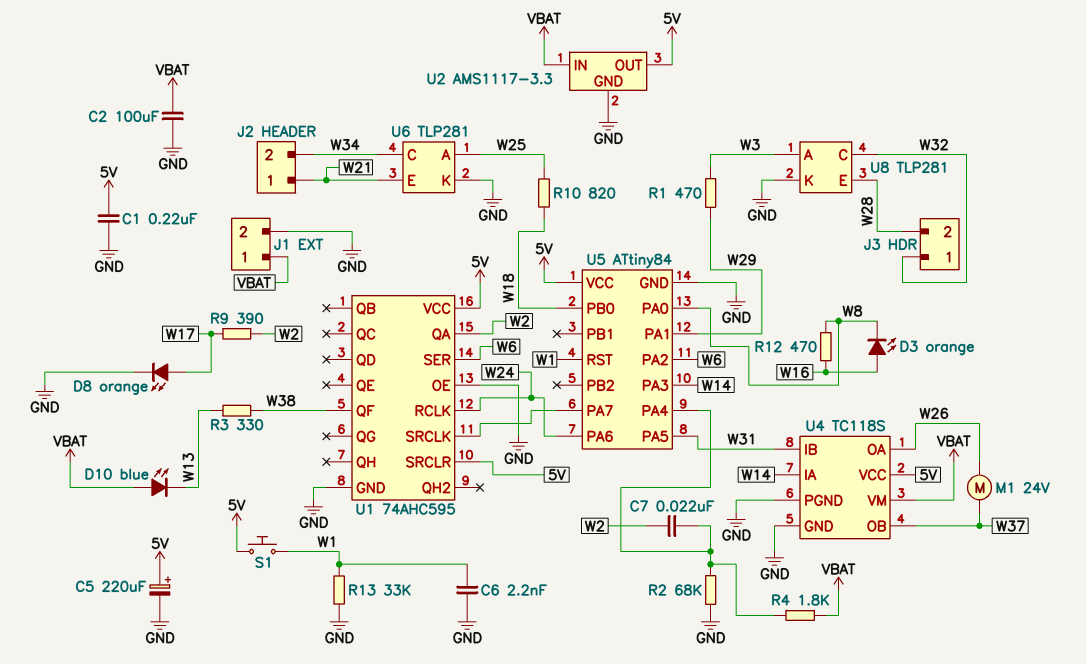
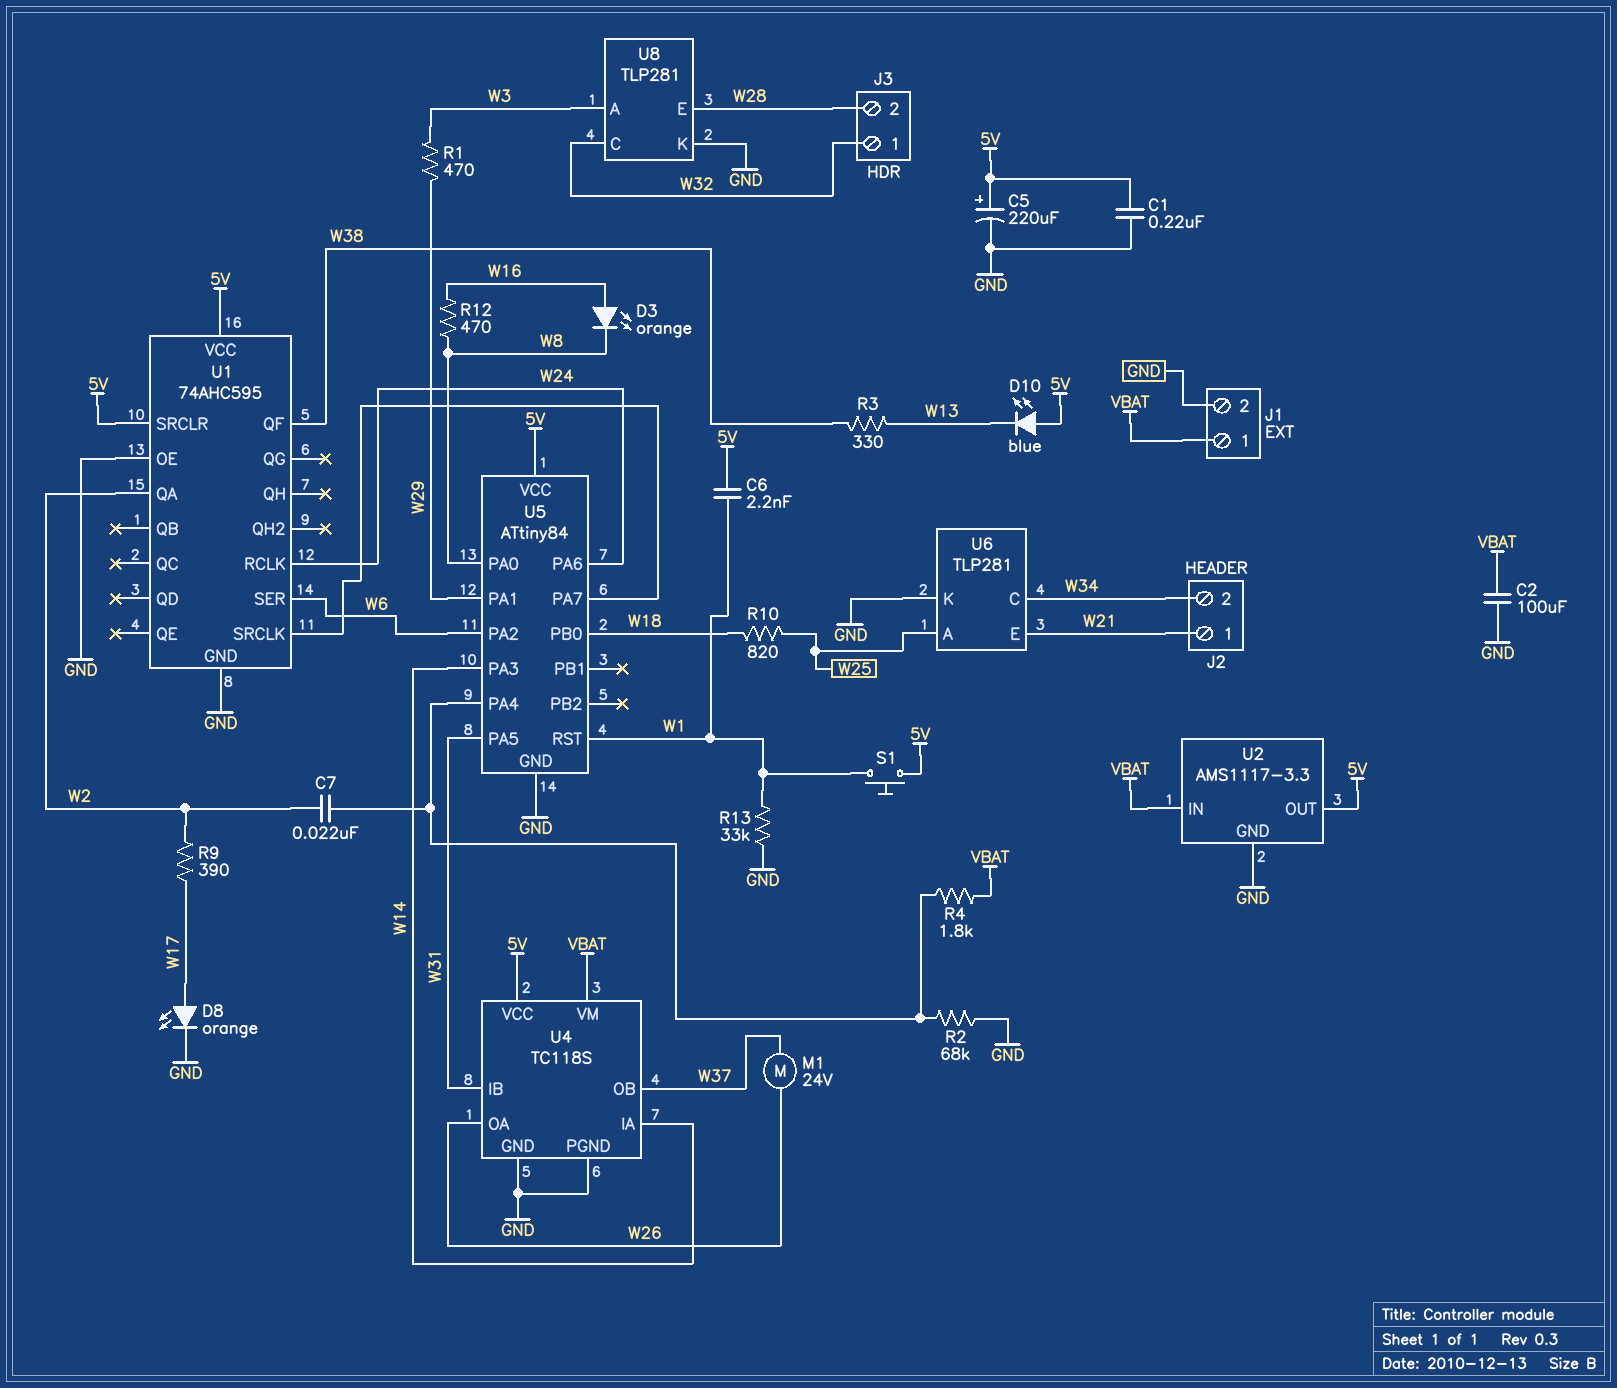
C6: 2.2nF (GND, W1) -> 2.2nF (5V, W1)
D10: LED blue (A VBAT, K W13) -> LED blue (A 5V, K W13)

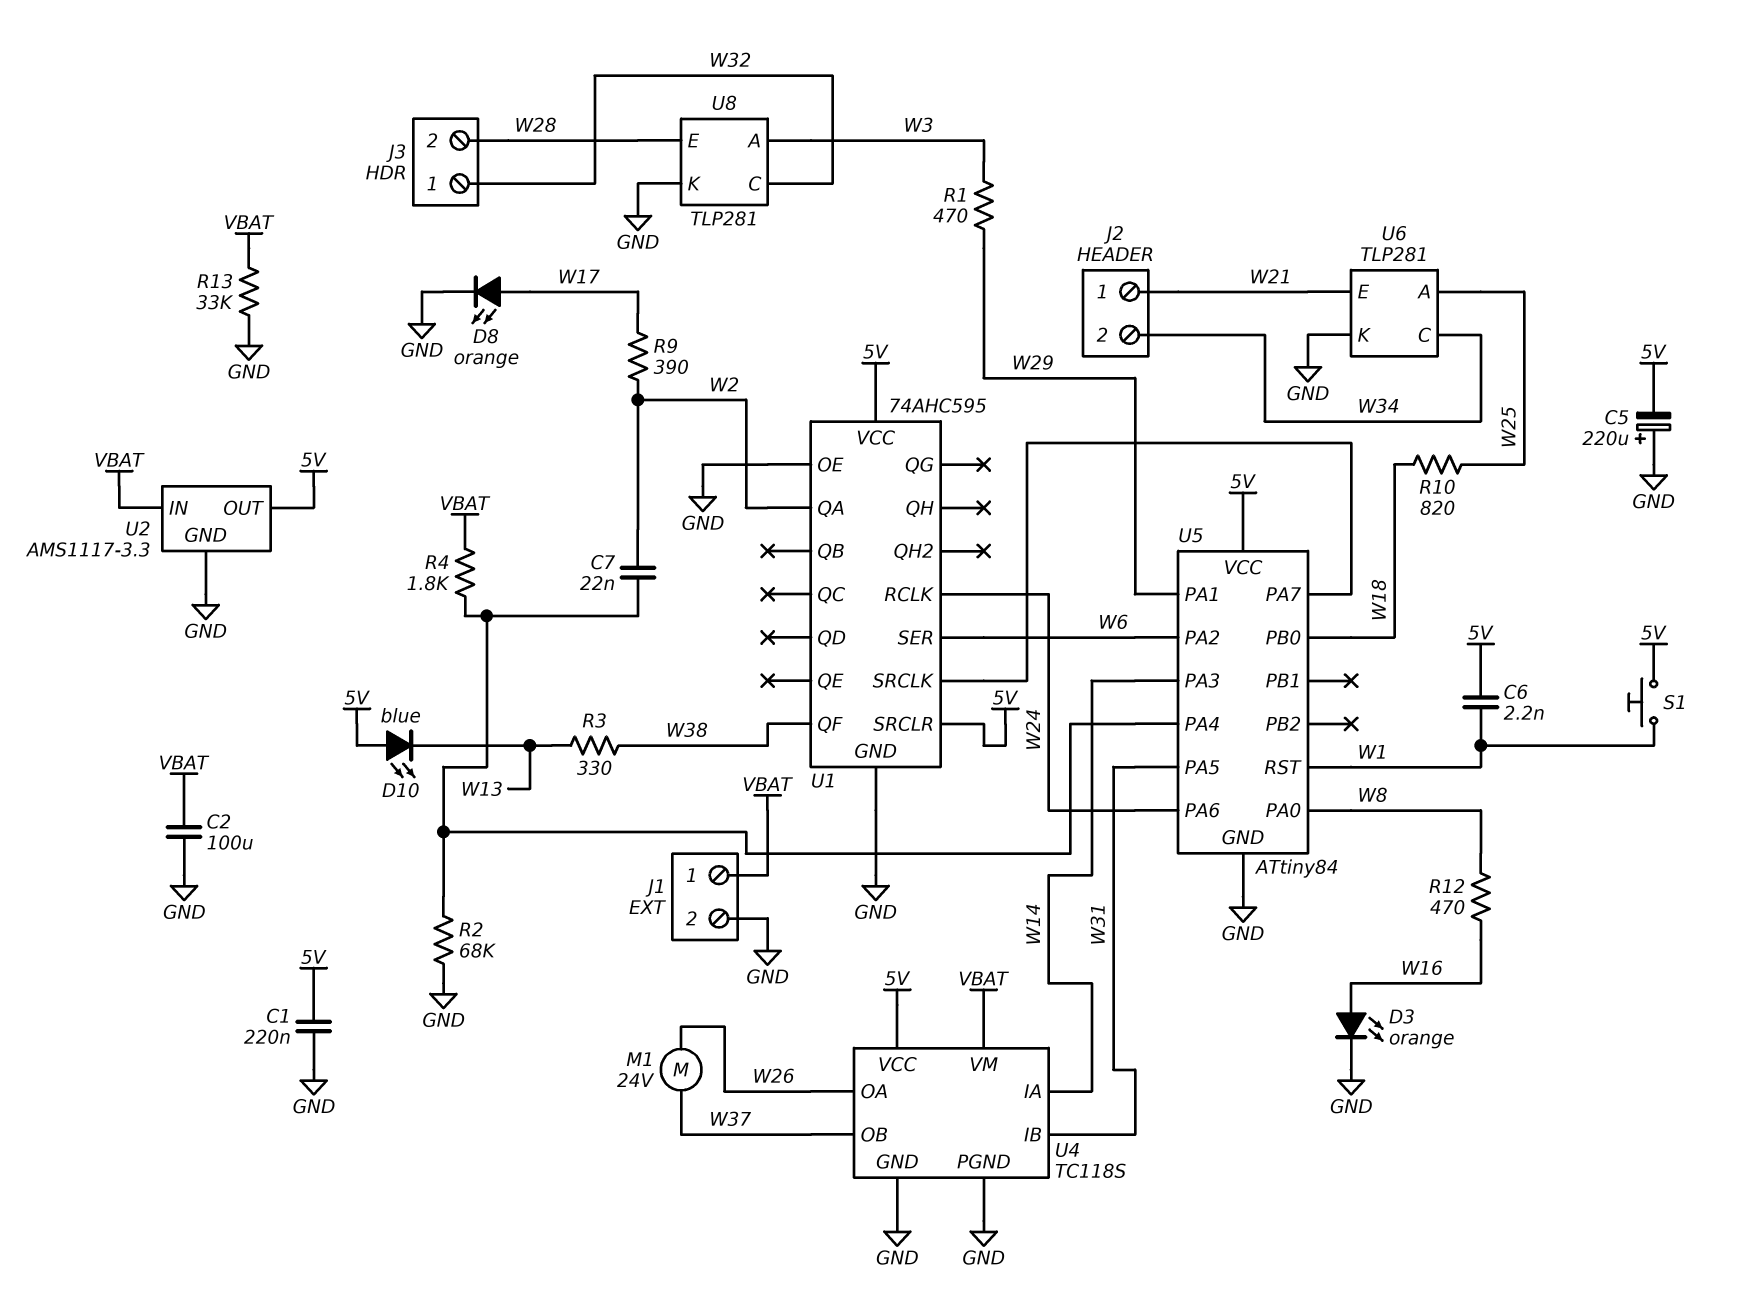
C5: 220uF (plus 5V, minus GND) -> 220uF (plus GND, minus 5V)
D3: LED orange (A W16, K W8) -> LED orange (A W16, K GND)
R13: 33k (GND, W1) -> 33k (GND, VBAT)

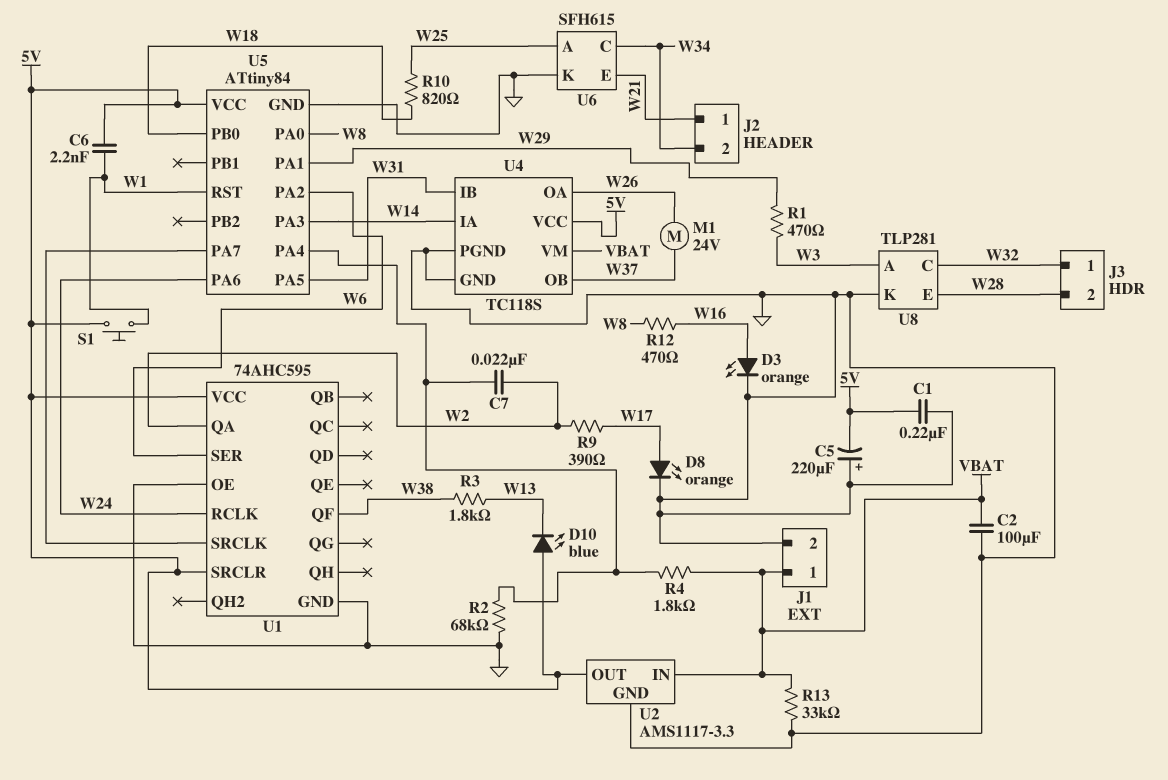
R3: 330 (W13, W38) -> 1.8k (W13, W38)
U6: TLP281 -> SFH615

